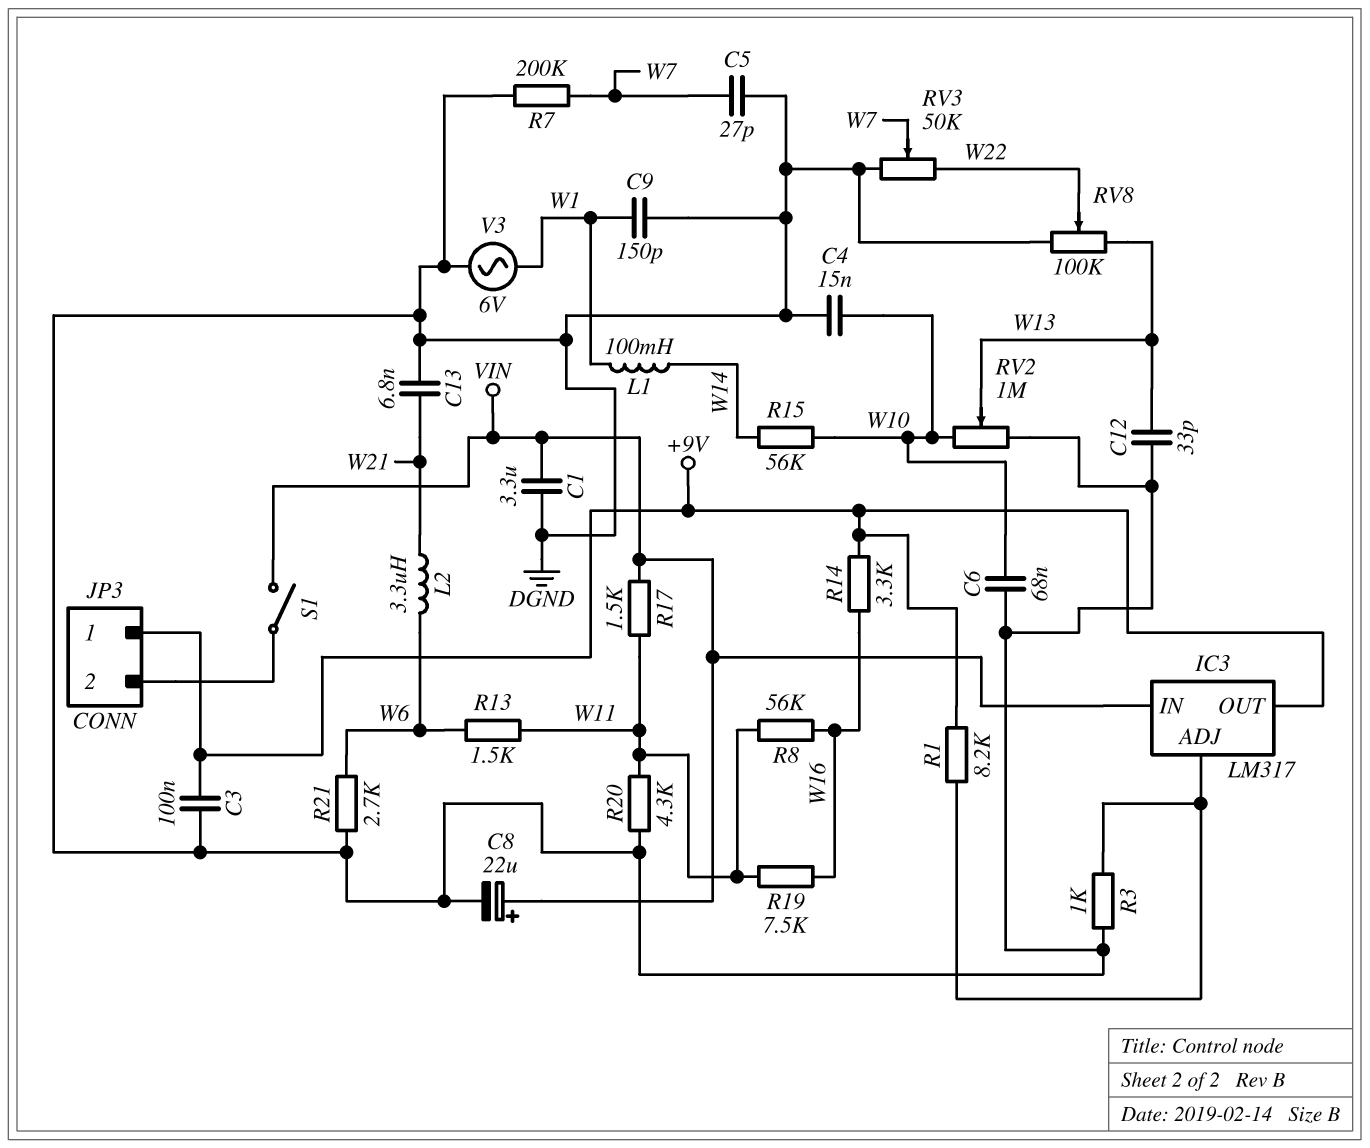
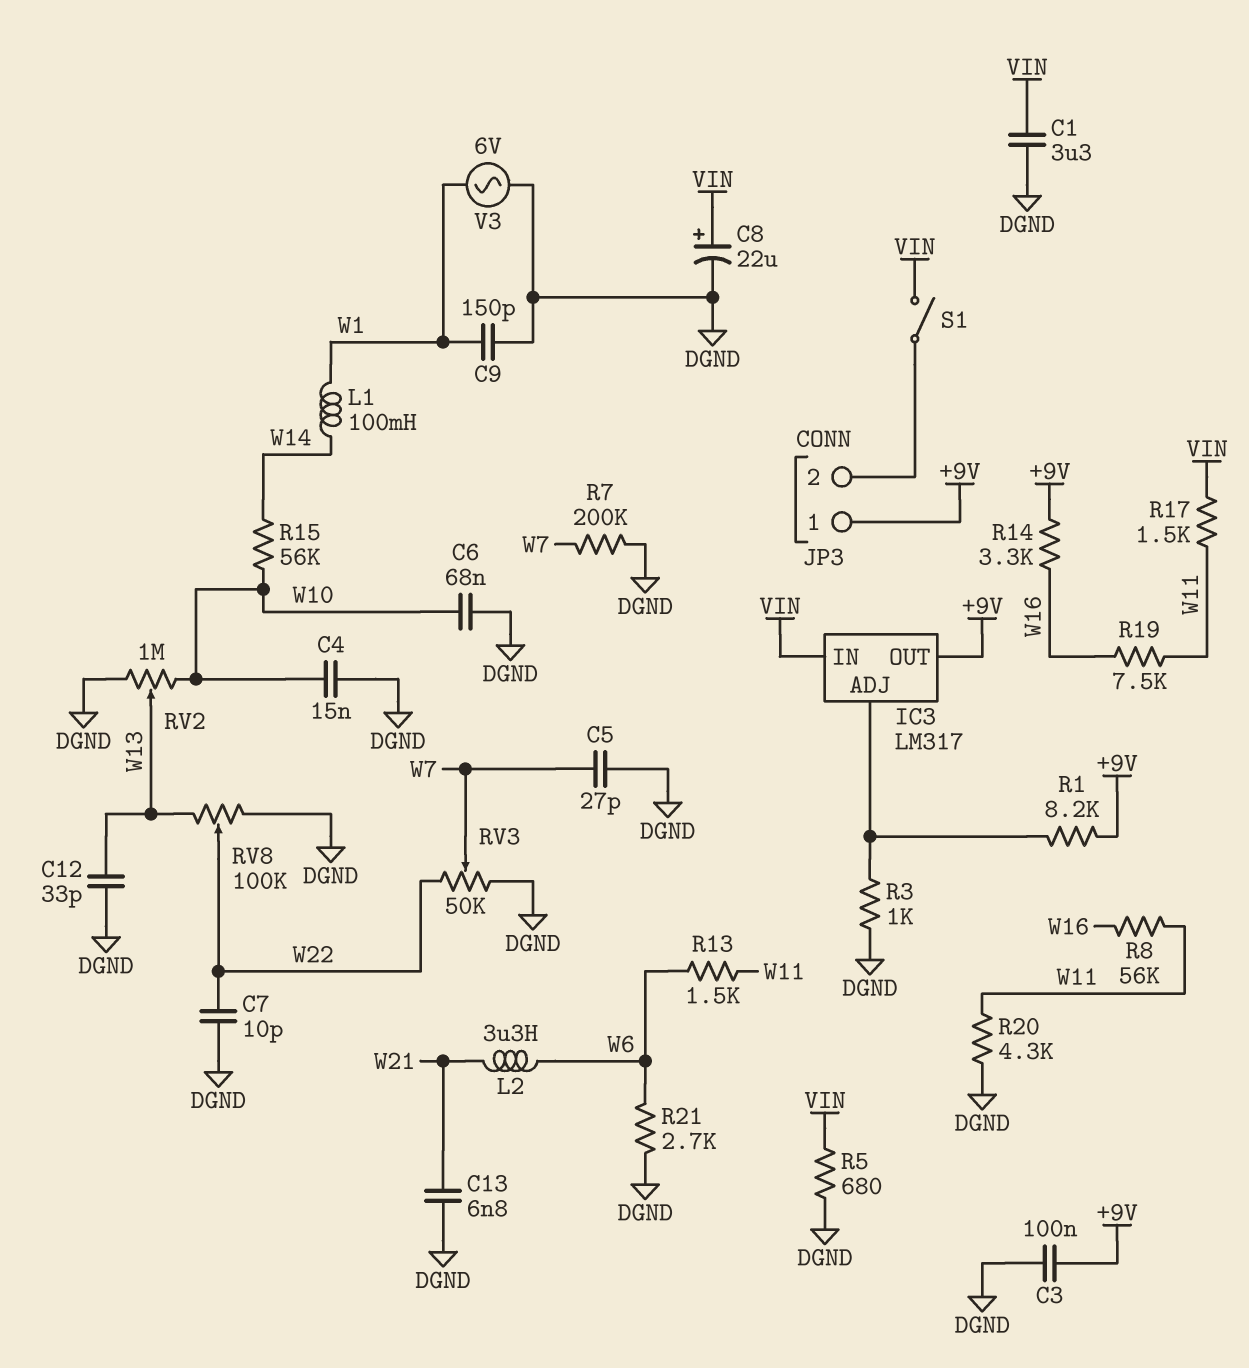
C7: none -> 10pF (DGND, W22)
R5: none -> 680 (DGND, VIN)

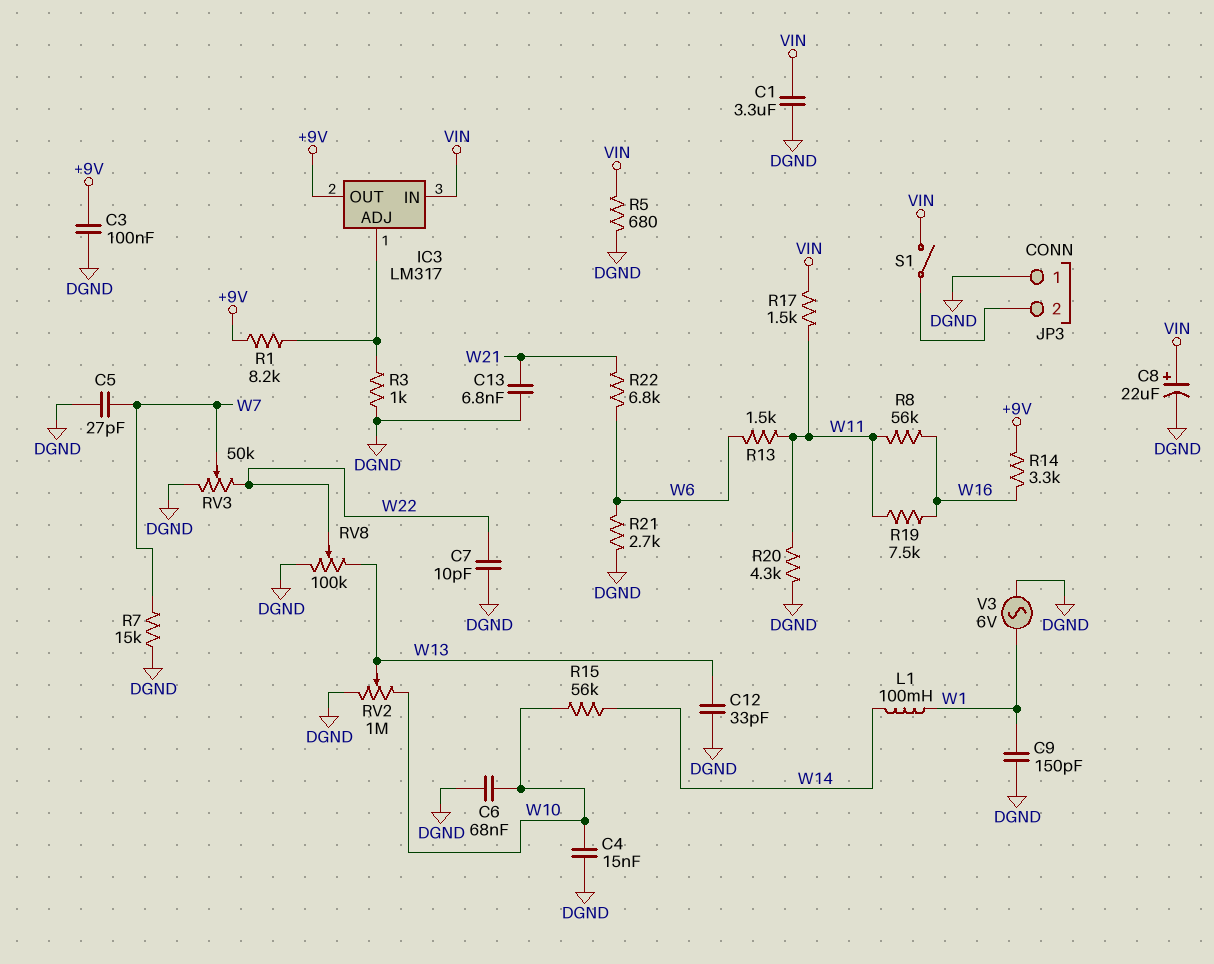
JP3 pin 1: +9V -> DGND
L2: 3.3uH (W6, W21) -> none
R7: 200k (DGND, W7) -> 15k (DGND, W7)
R22: none -> 6.8k (W6, W21)

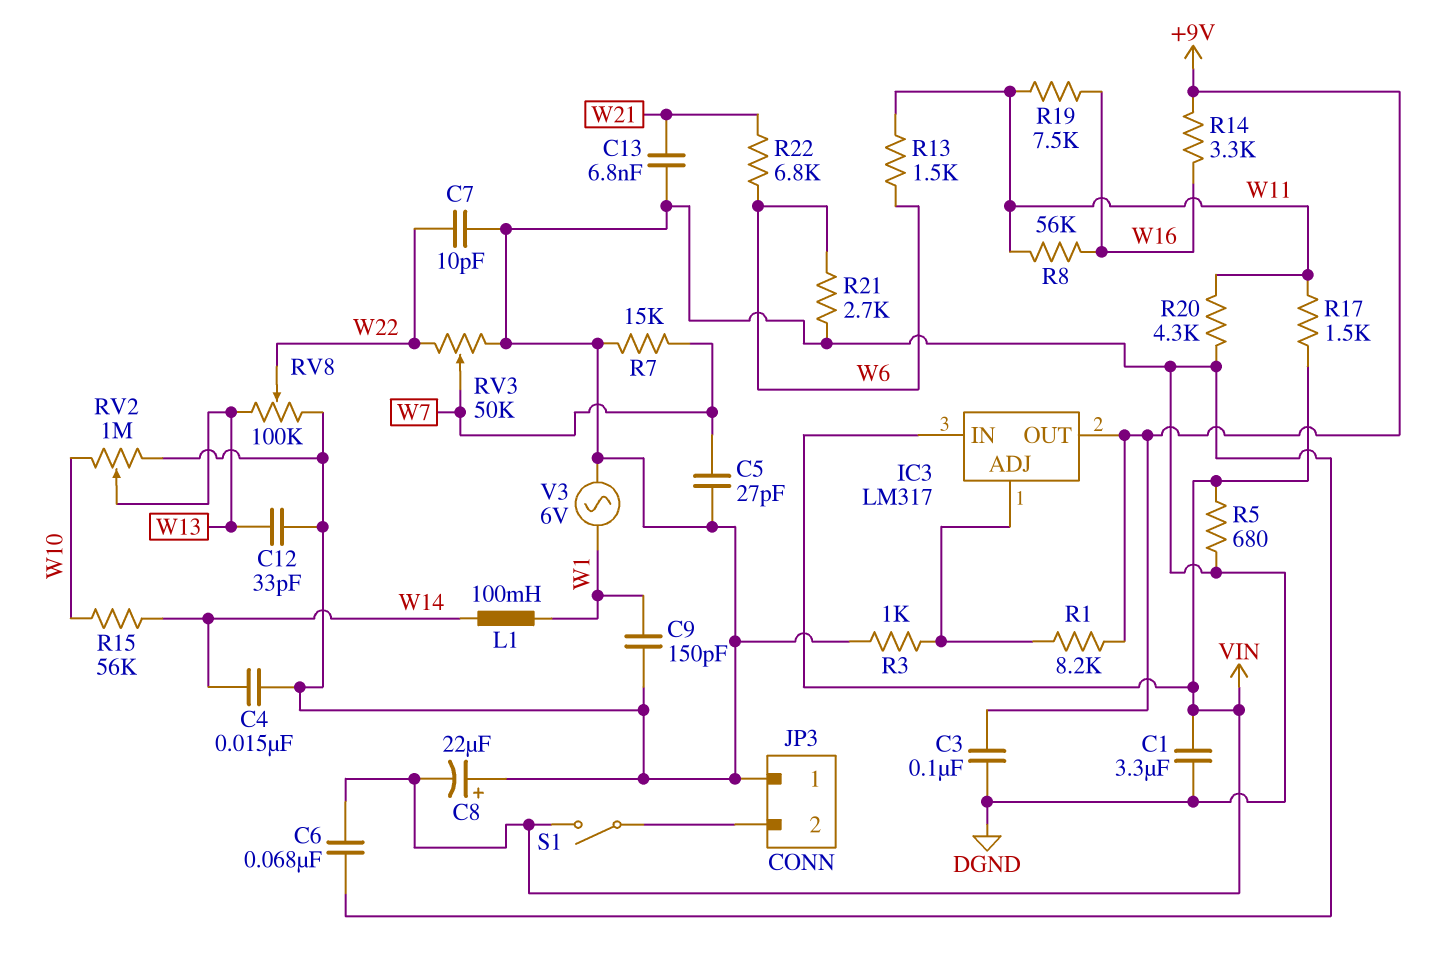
C4: 15nF (DGND, W10) -> 15nF (DGND, W14)
C6: 68nF (DGND, W10) -> 68nF (DGND, VIN)
C8: 22uF (plus VIN, minus DGND) -> 22uF (plus DGND, minus VIN)

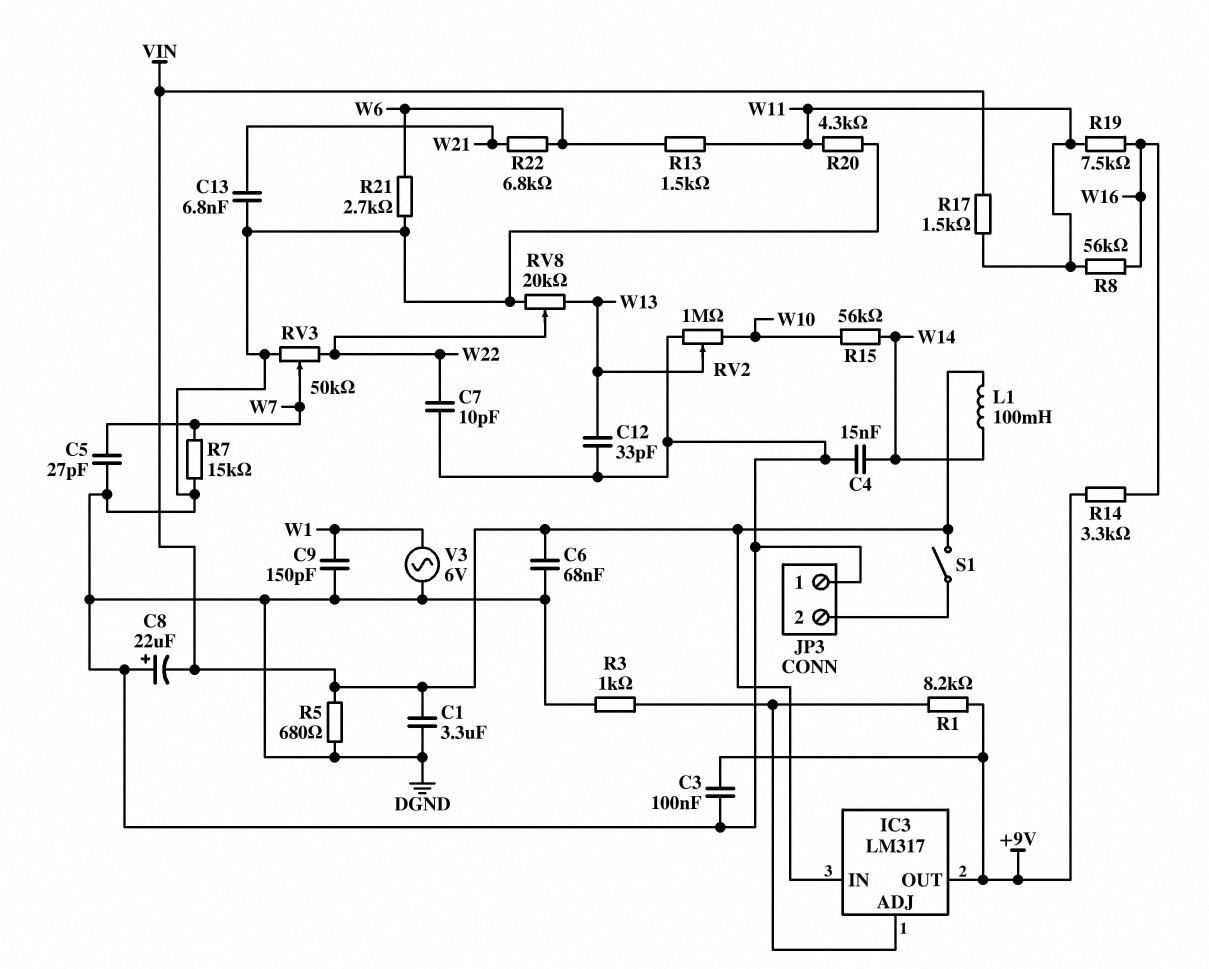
L1: 100mH (W1, W14) -> 100mH (VIN, W14)
RV8: 100k (DGND, W13, wiper W22) -> 20k (DGND, W13, wiper W22)

